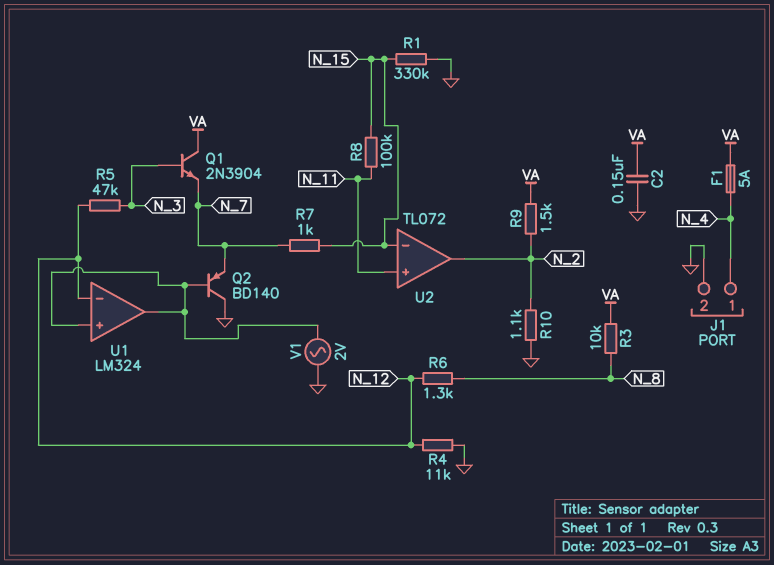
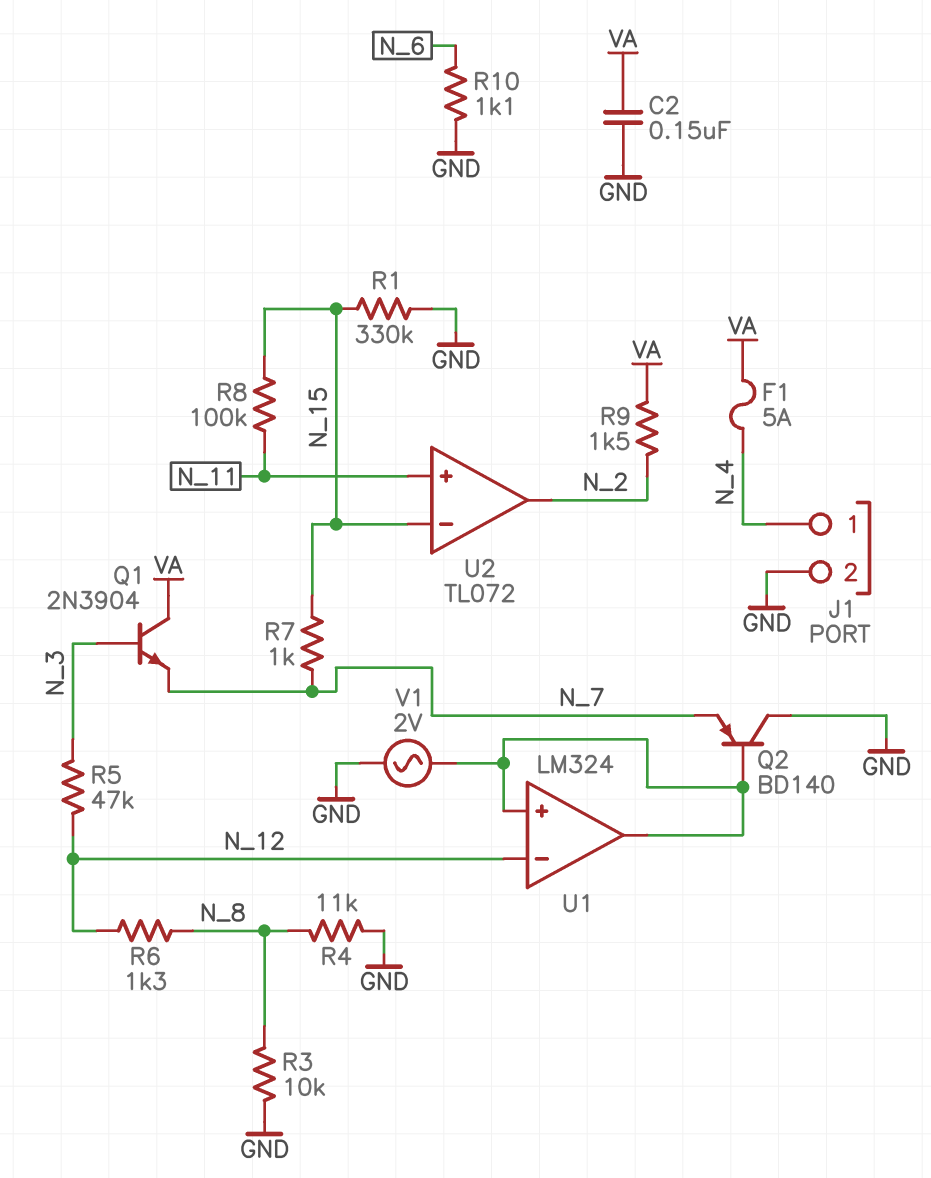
R3: 10k (N_8, VA) -> 10k (GND, N_8)
R4: 11k (GND, N_12) -> 11k (GND, N_8)
R10: 1.1k (GND, N_2) -> 1.1k (GND, N_6)

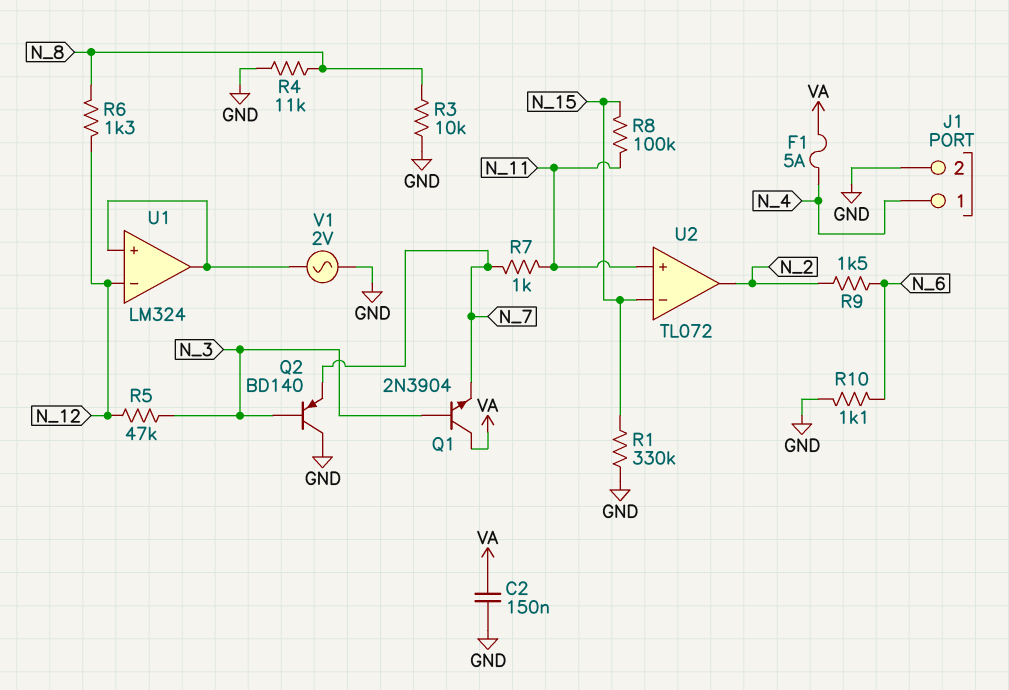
Q2: PNP BD140 (B U1/in+, C GND, E N_7) -> PNP BD140 (B N_3, C GND, E N_7)
R7: 1k (N_7, N_15) -> 1k (N_7, N_11)
R9: 1.5k (N_2, VA) -> 1.5k (N_2, N_6)

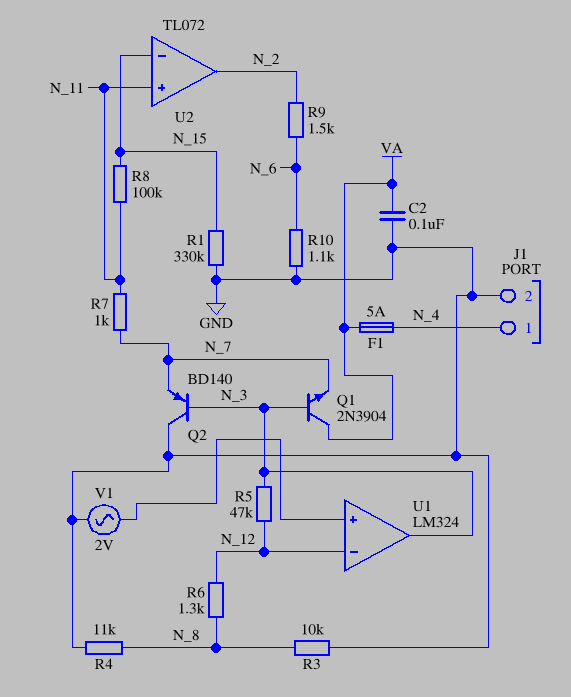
C2: 150nF (GND, VA) -> 100nF (GND, VA)
U1 pin out: U1/in+ -> N_3

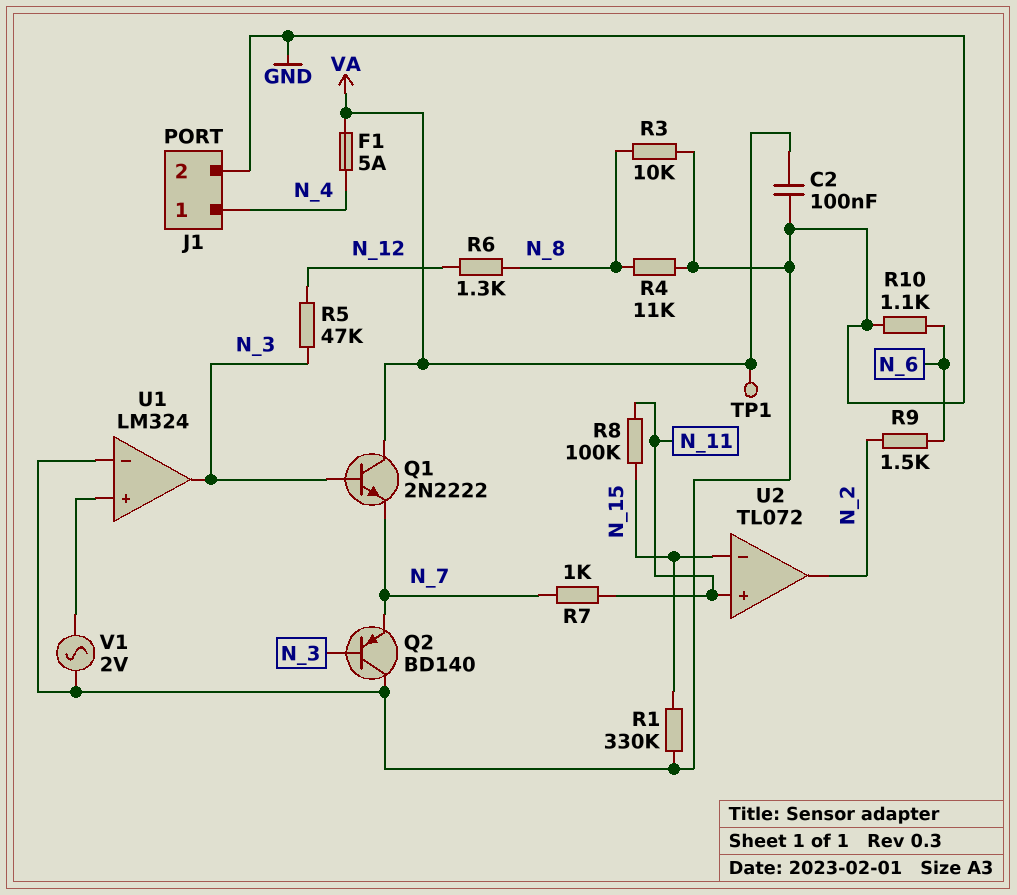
Q1: NPN 2N3904 (B N_3, C VA, E N_7) -> NPN 2N2222 (B N_3, C VA, E N_7)
TP1: none -> test point (VA)
U1 pin in-: N_12 -> GND

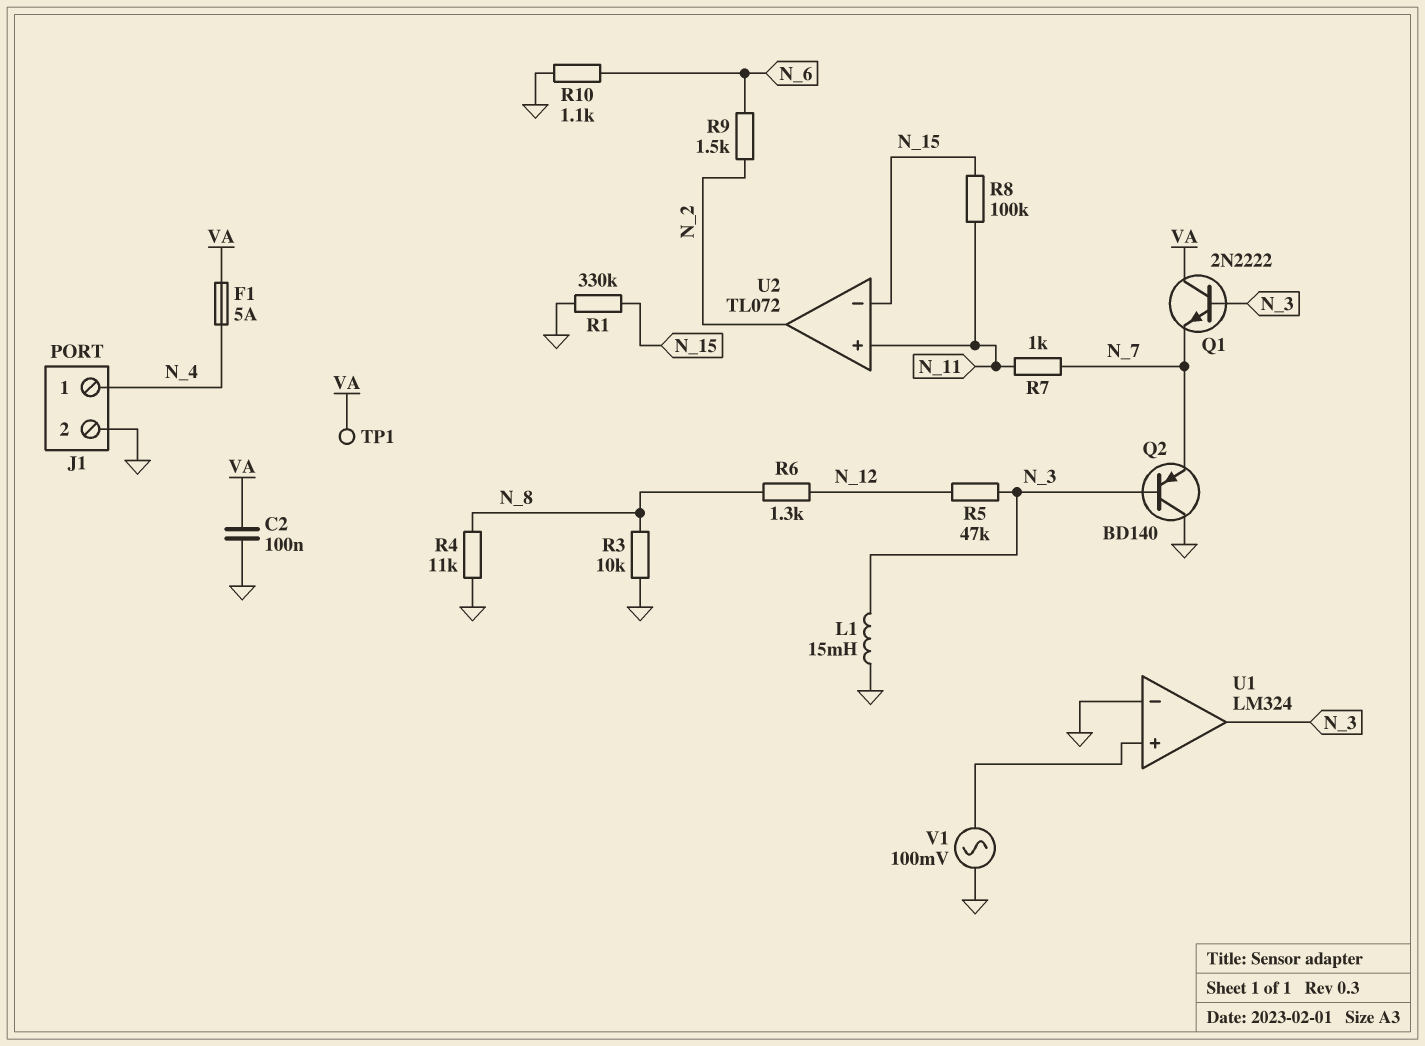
L1: none -> 15mH (GND, N_3)
V1: AC 2V (GND, U1/in+) -> AC 100mV (GND, U1/in+)

